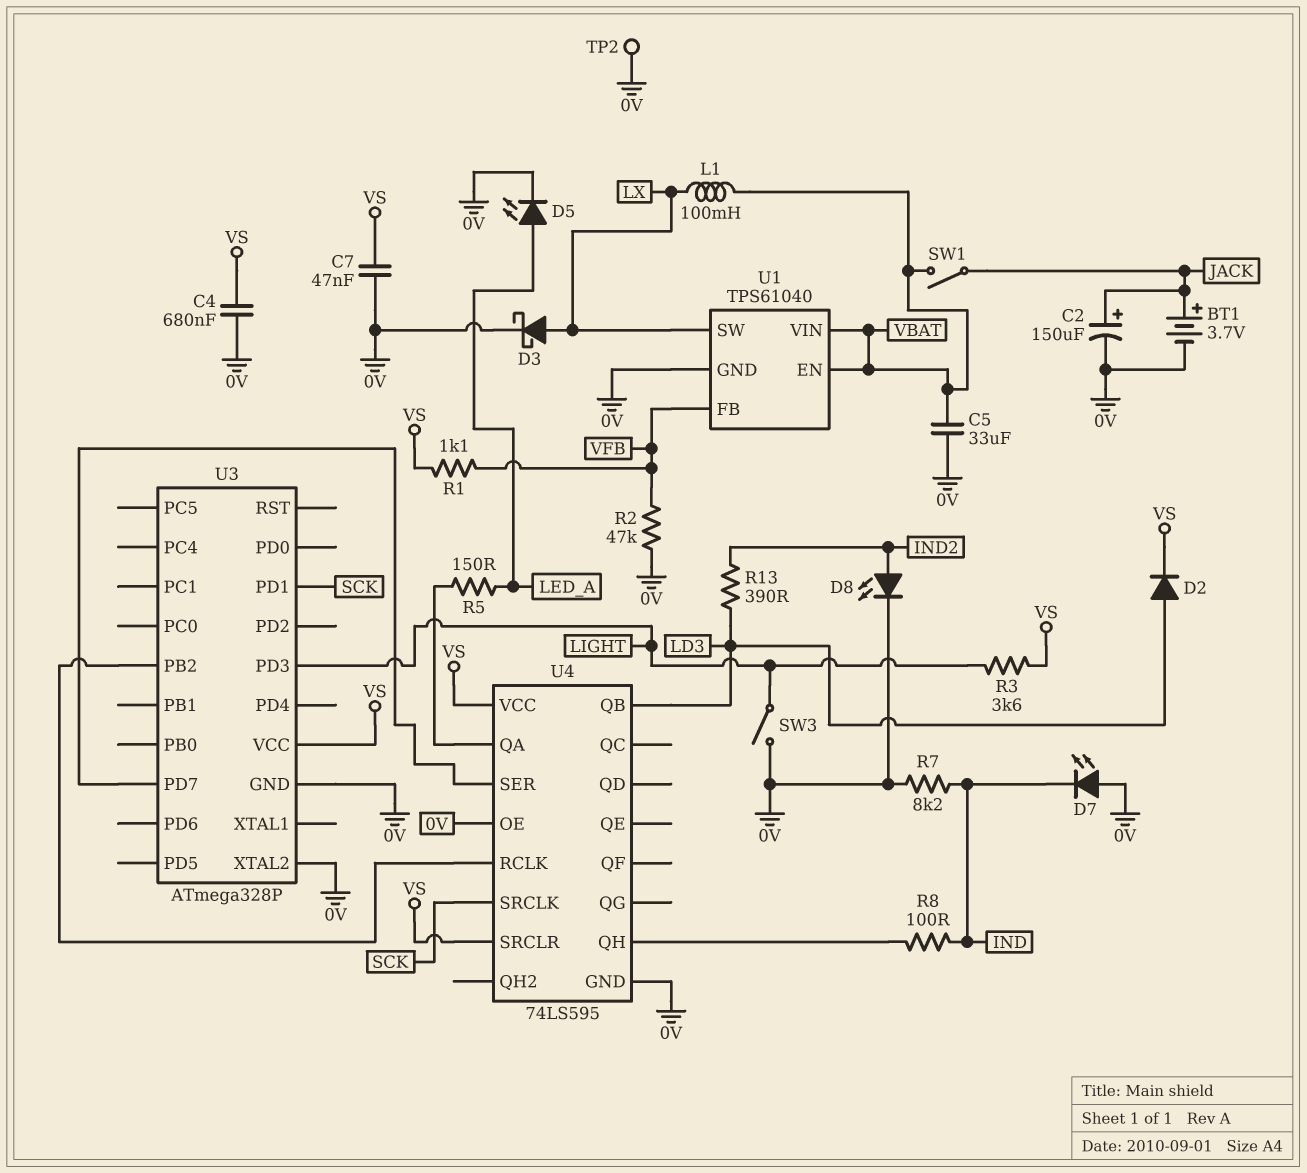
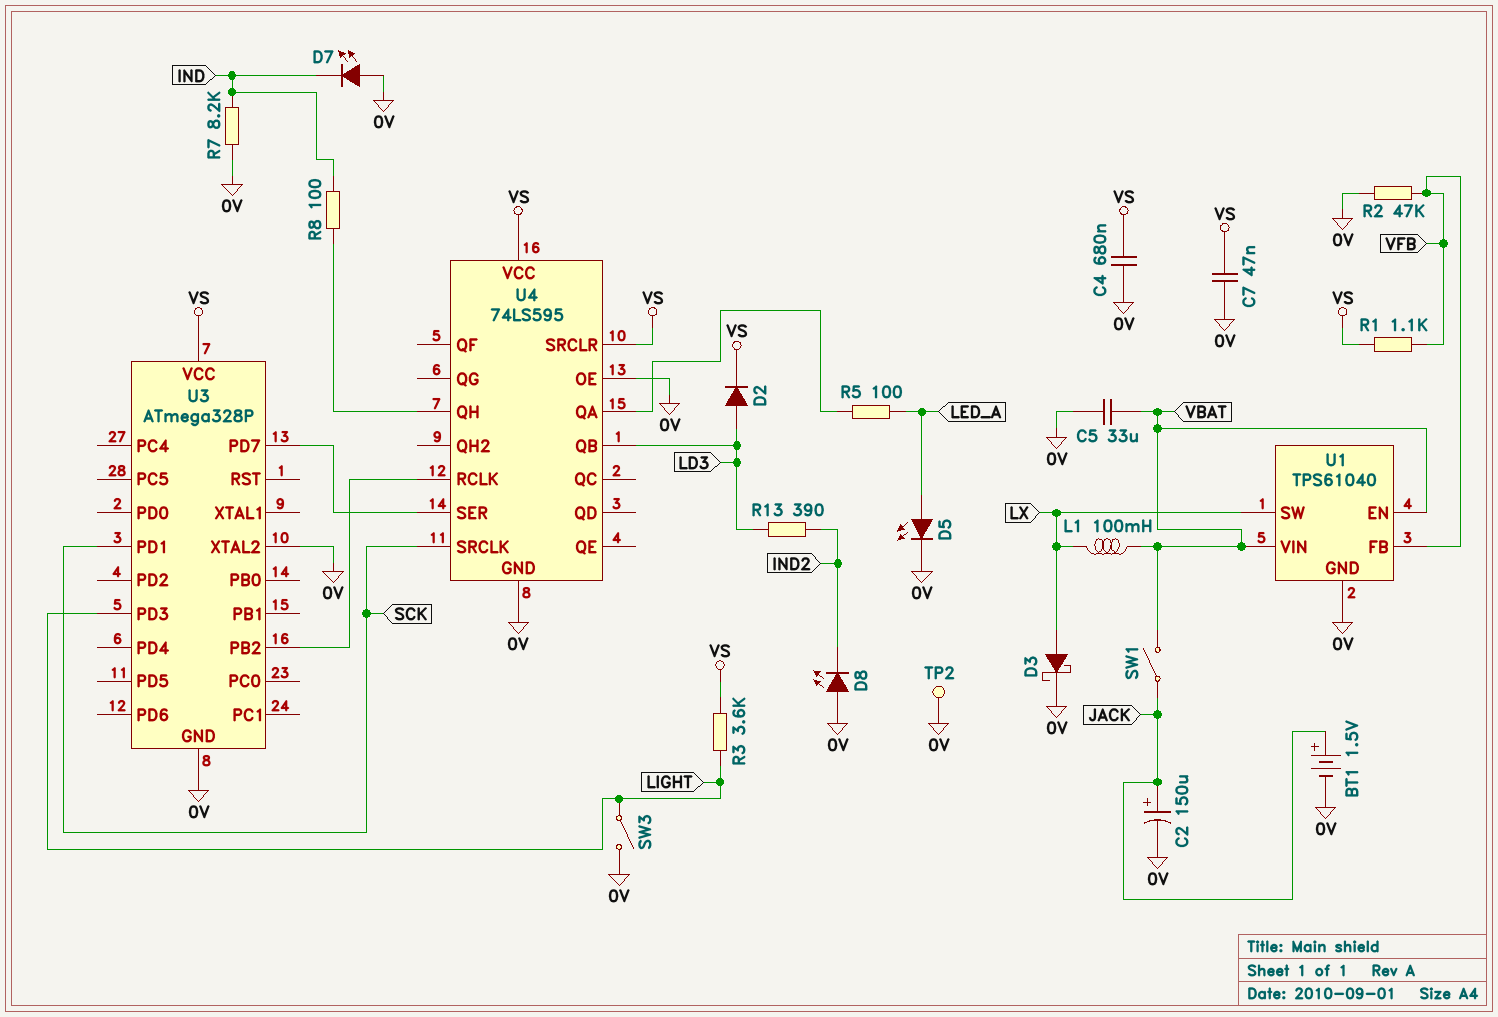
BT1: 3.7V (plus JACK, minus 0V) -> 1.5V (plus JACK, minus 0V)
D8: LED (A IND2, K 0V) -> LED (A 0V, K IND2)
R5: 150 (LED_A, U4/QA) -> 100 (LED_A, U4/QA)

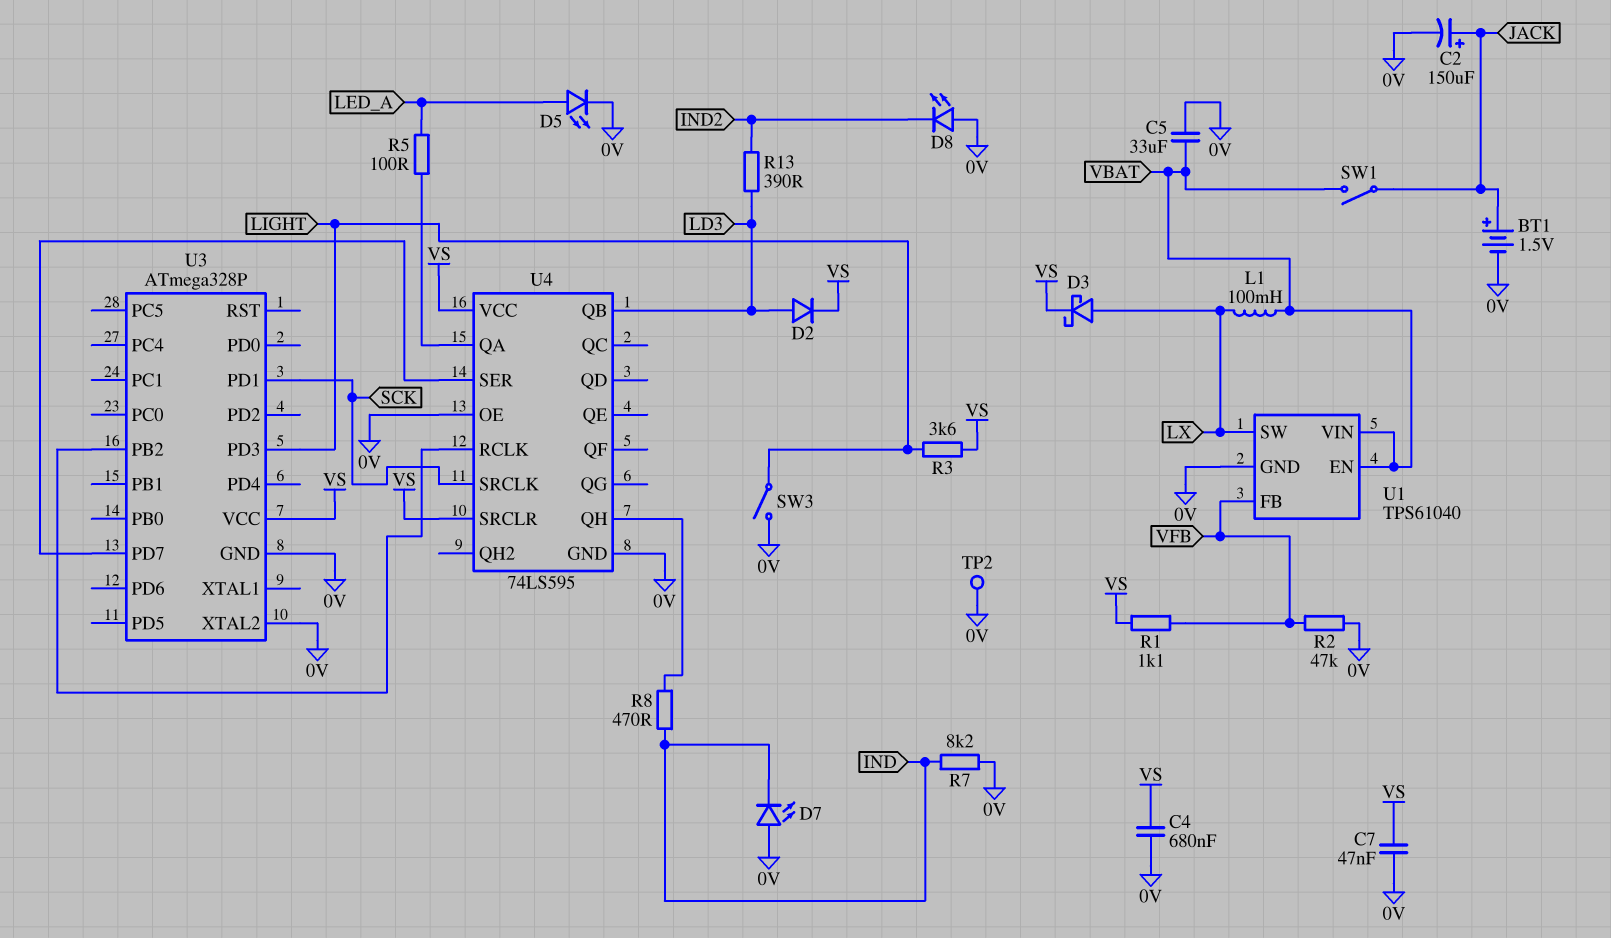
D3: schottky (A LX, K 0V) -> schottky (A LX, K VS)
R8: 100 (IND, U4/QH) -> 470 (IND, U4/QH)

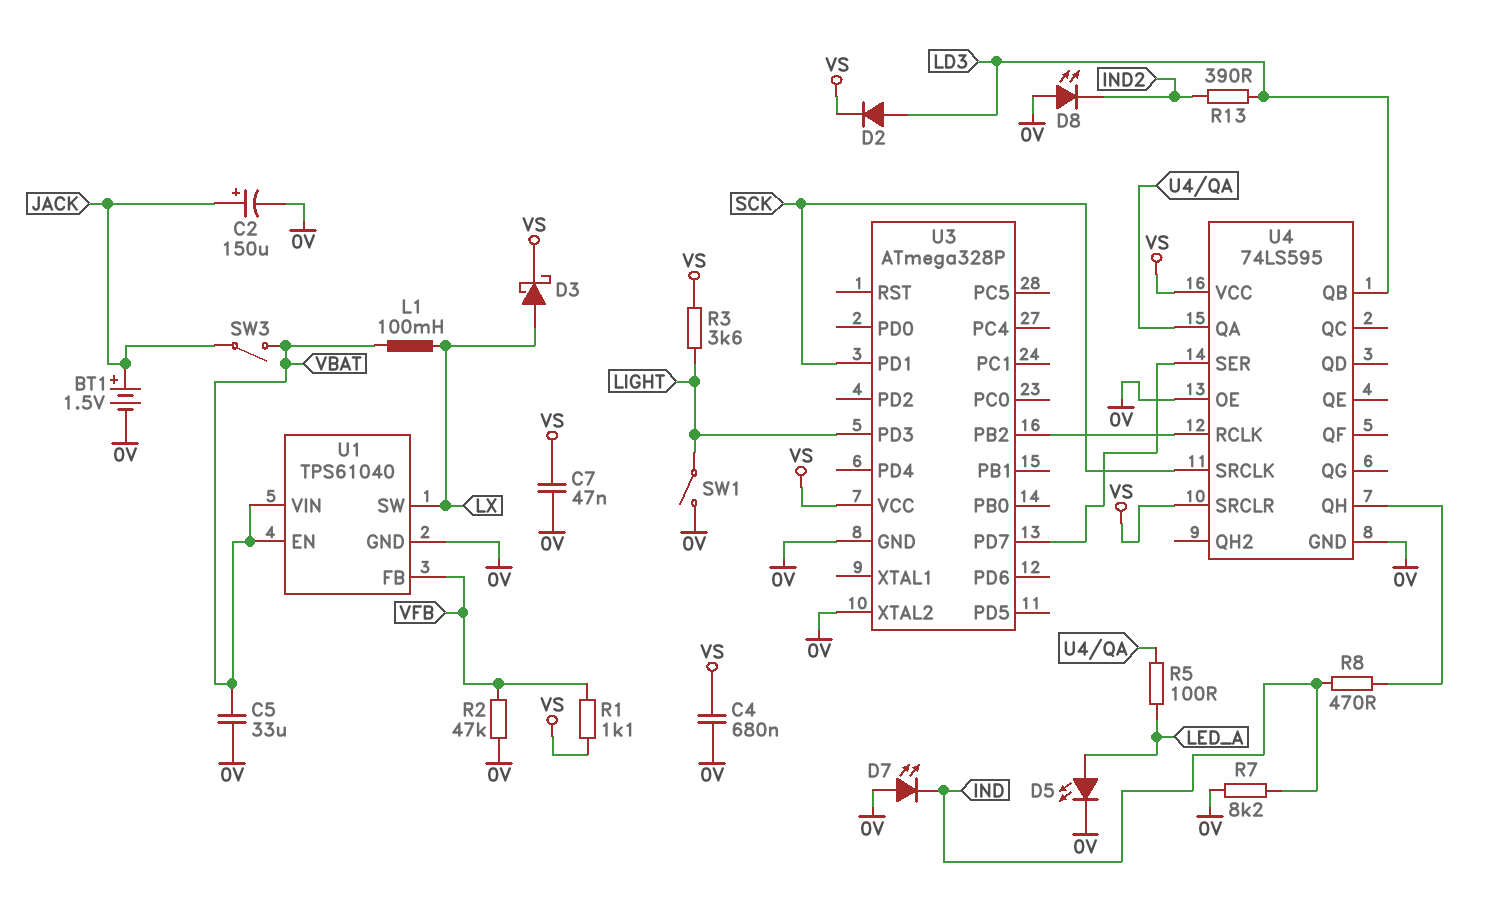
SW1: switch (JACK, VBAT) -> switch (0V, LIGHT)
SW3: switch (0V, LIGHT) -> switch (JACK, VBAT)
TP2: test point (0V) -> none

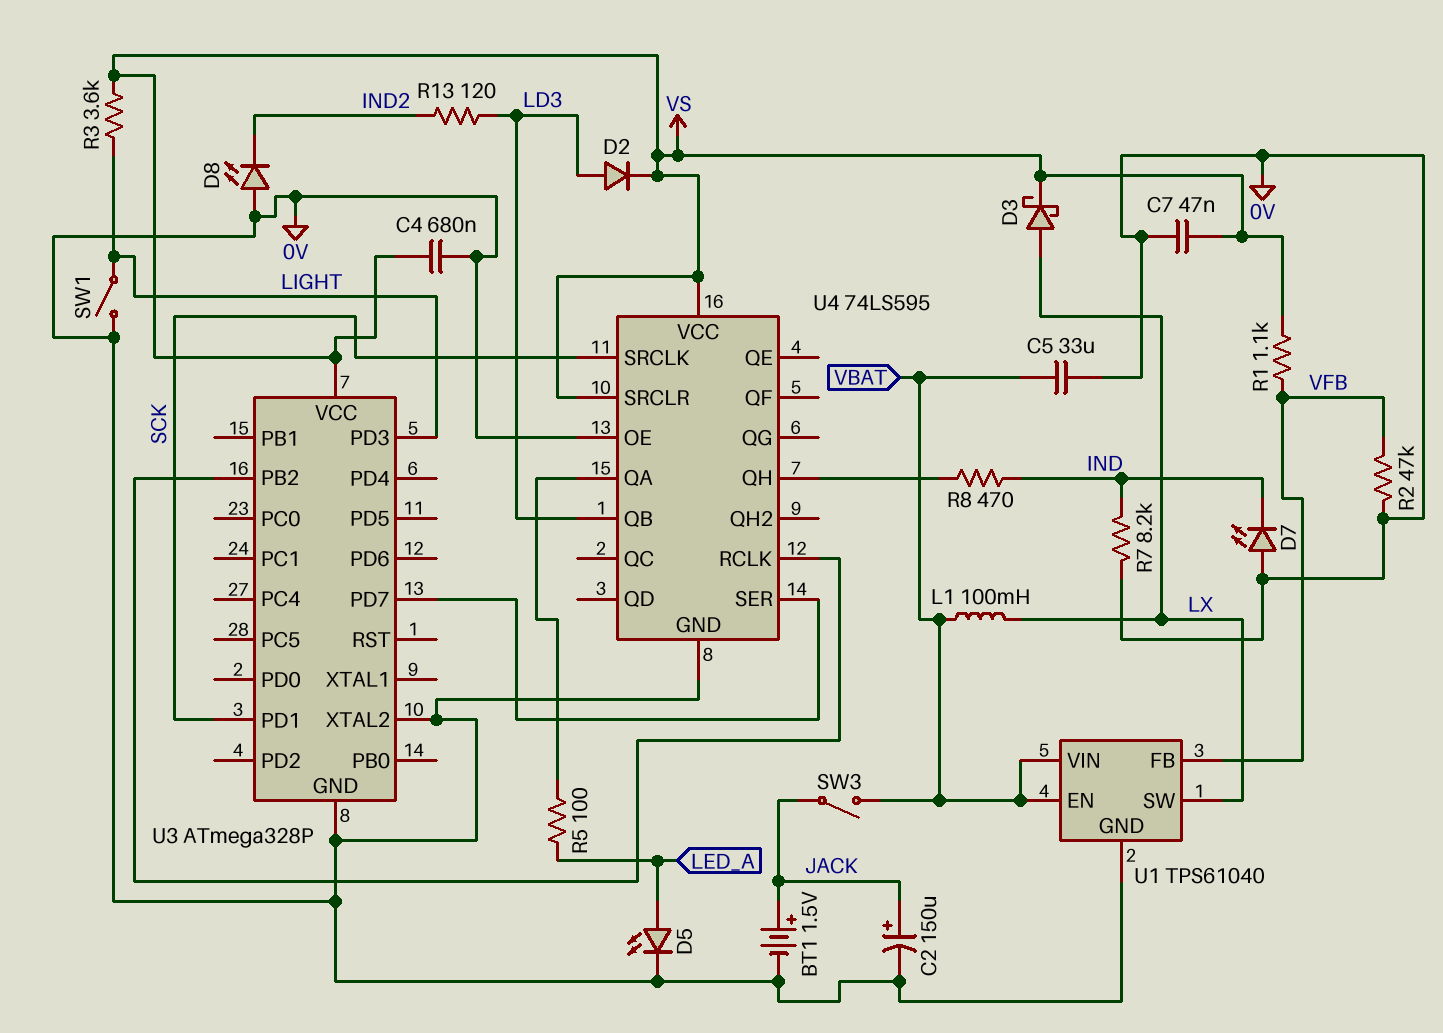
R13: 390 (IND2, LD3) -> 120 (IND2, LD3)

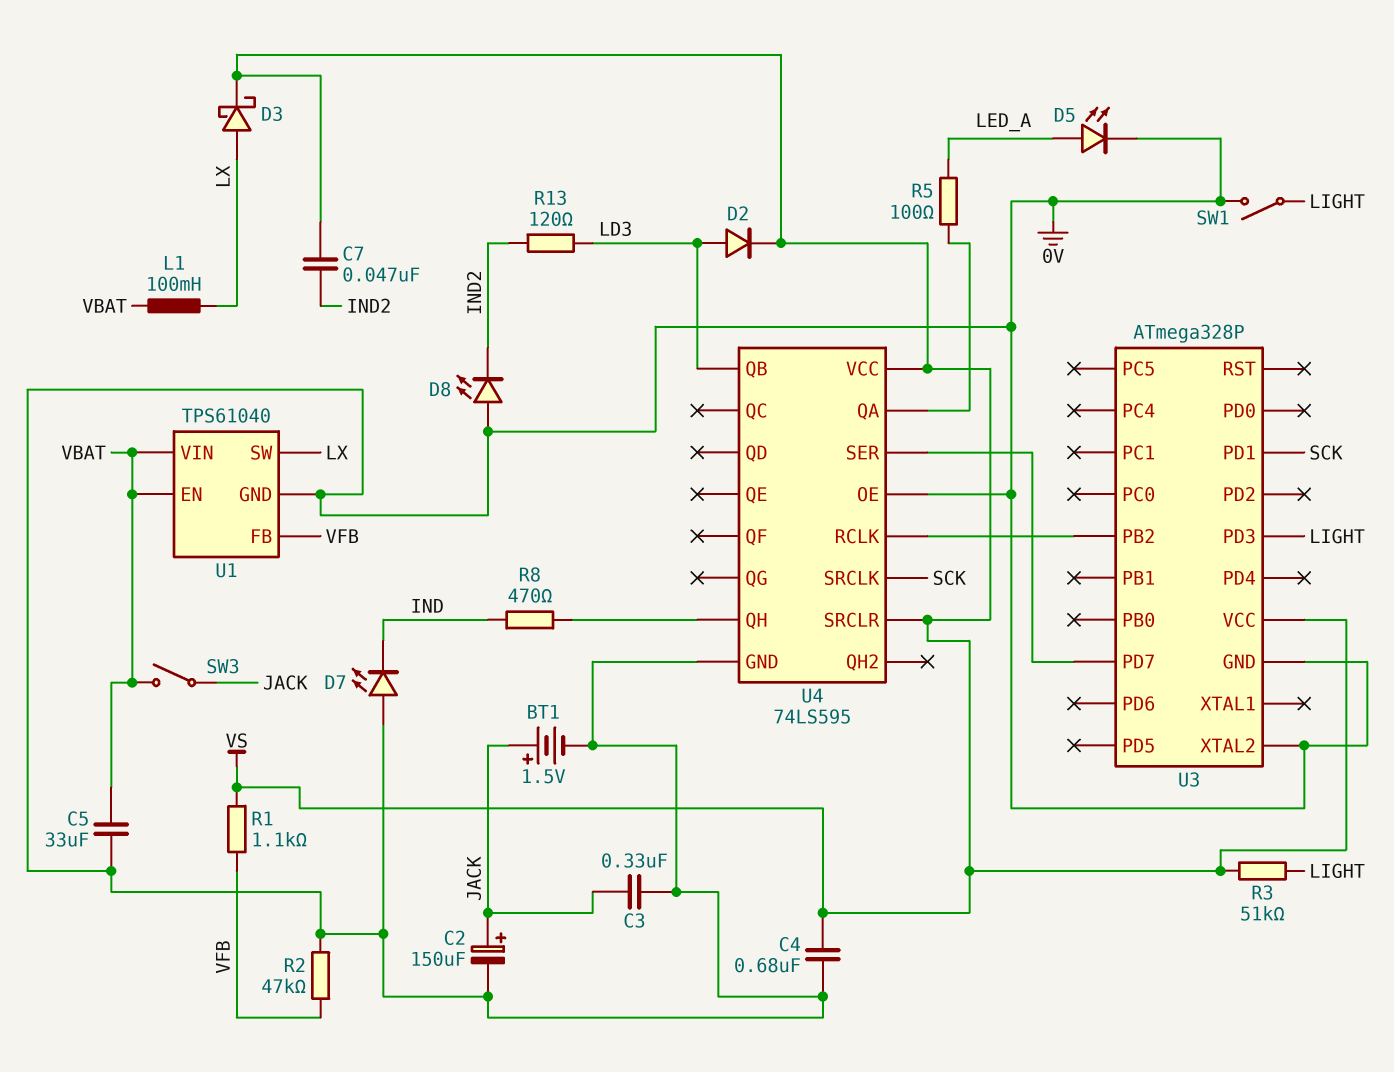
C3: none -> 330nF (0V, JACK)
C7: 47nF (0V, VS) -> 47nF (IND2, VS)
R3: 3.6k (LIGHT, VS) -> 51k (LIGHT, VS)
R7: 8.2k (0V, IND) -> none

